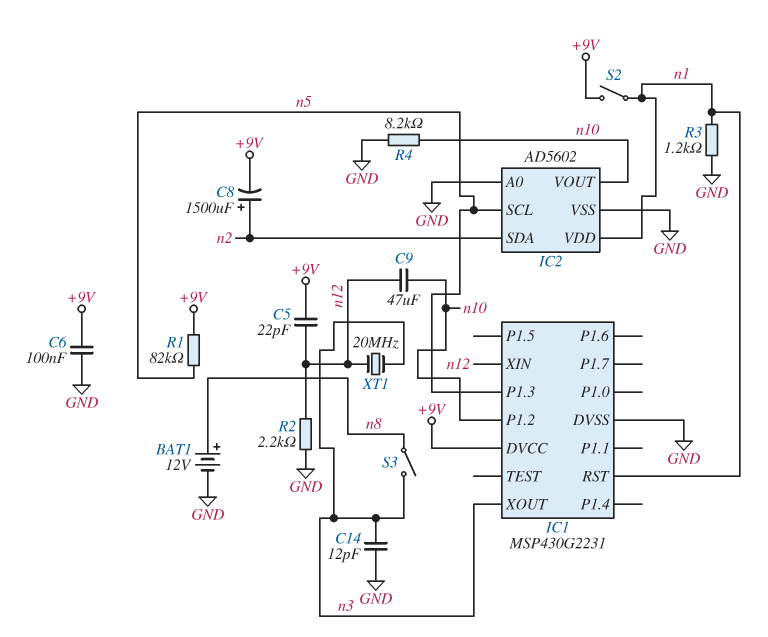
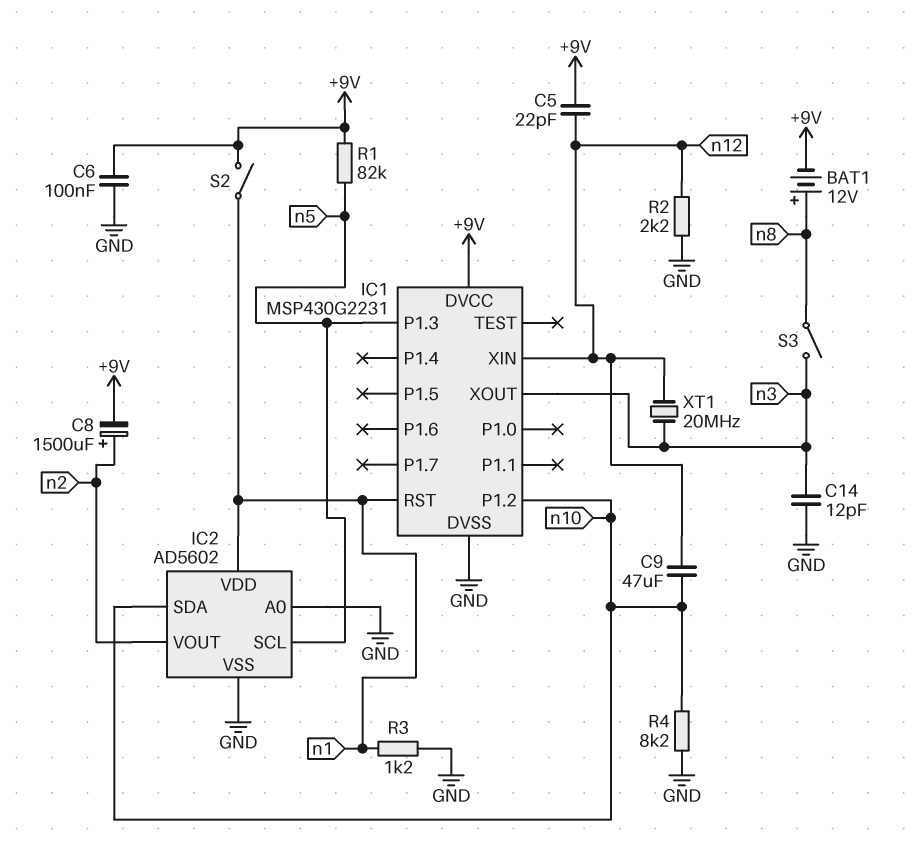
BAT1: 12V (plus n8, minus GND) -> 12V (plus n8, minus +9V)
IC2 pin SDA: n2 -> n10
IC2 pin VOUT: n10 -> n2

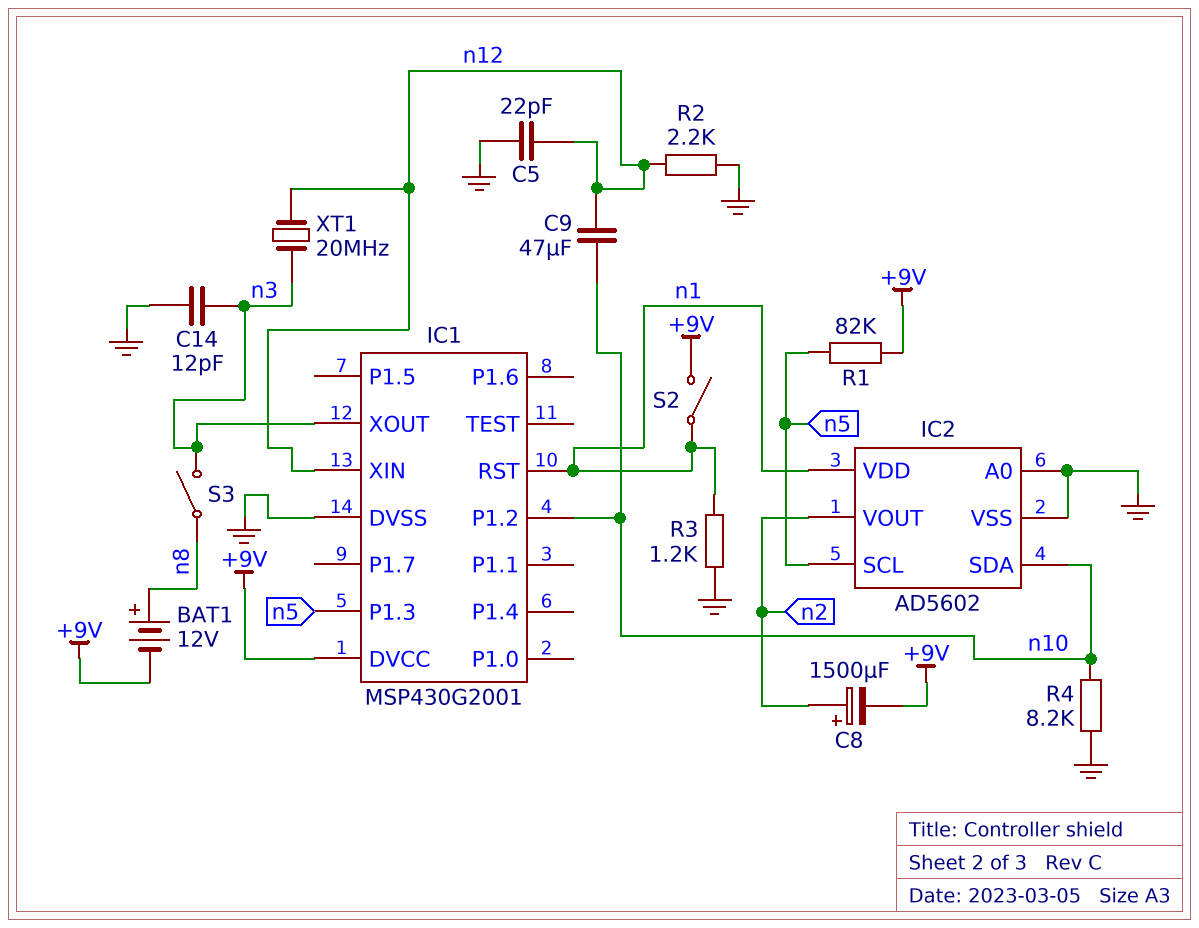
C5: 22pF (+9V, n12) -> 22pF (GND, n12)
C6: 100nF (+9V, GND) -> none
IC1: MSP430G2231 -> MSP430G2001

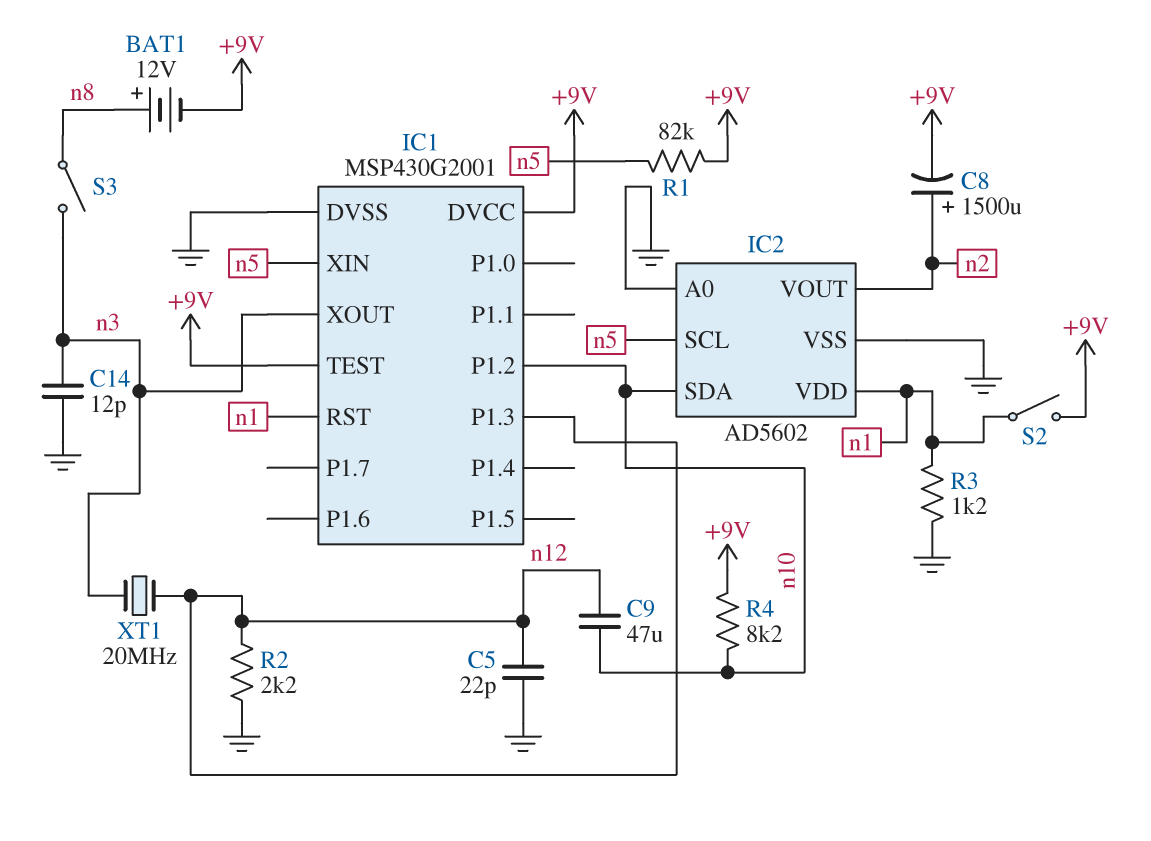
IC1 pin P1.3: n5 -> n12
IC1 pin TEST: none -> +9V
IC1 pin XIN: n12 -> n5
R4: 8.2k (GND, n10) -> 8.2k (+9V, n10)

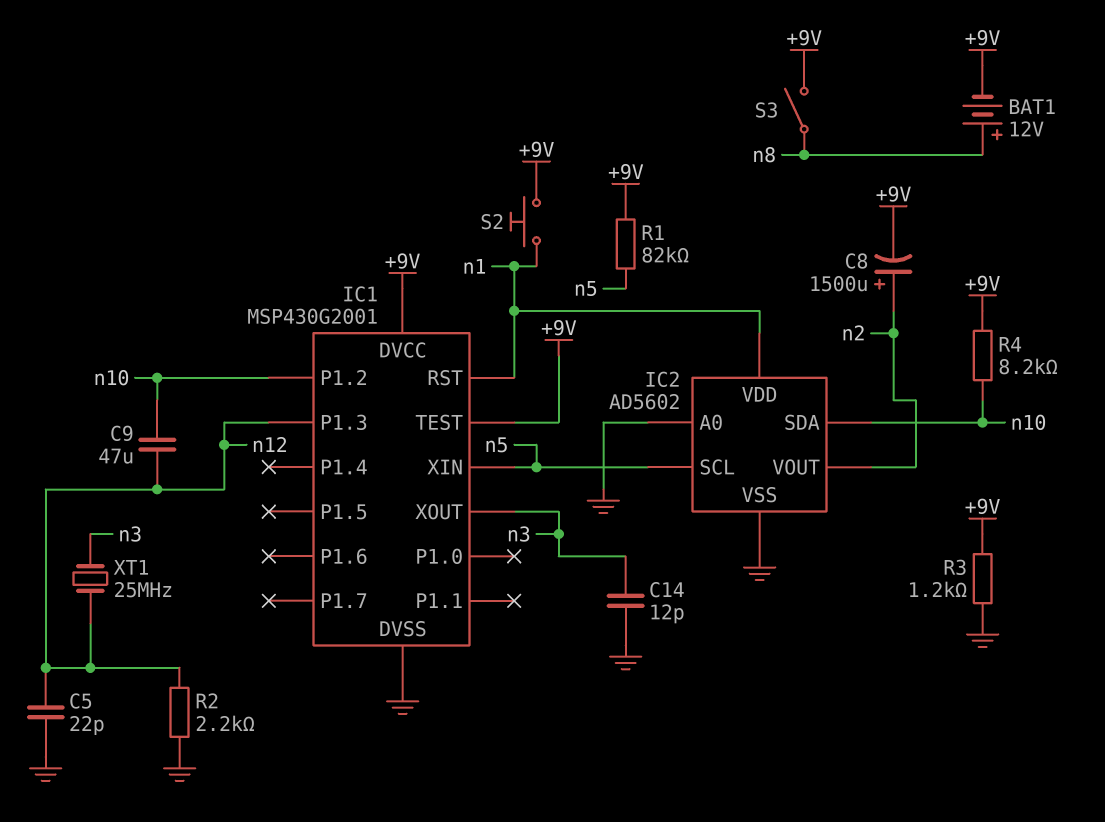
R3: 1.2k (GND, n1) -> 1.2k (+9V, GND)
S2: switch (+9V, n1) -> button (+9V, n1)
S3: switch (n3, n8) -> switch (+9V, n8)
XT1: 20MHz (n3, n12) -> 25MHz (n3, n12)

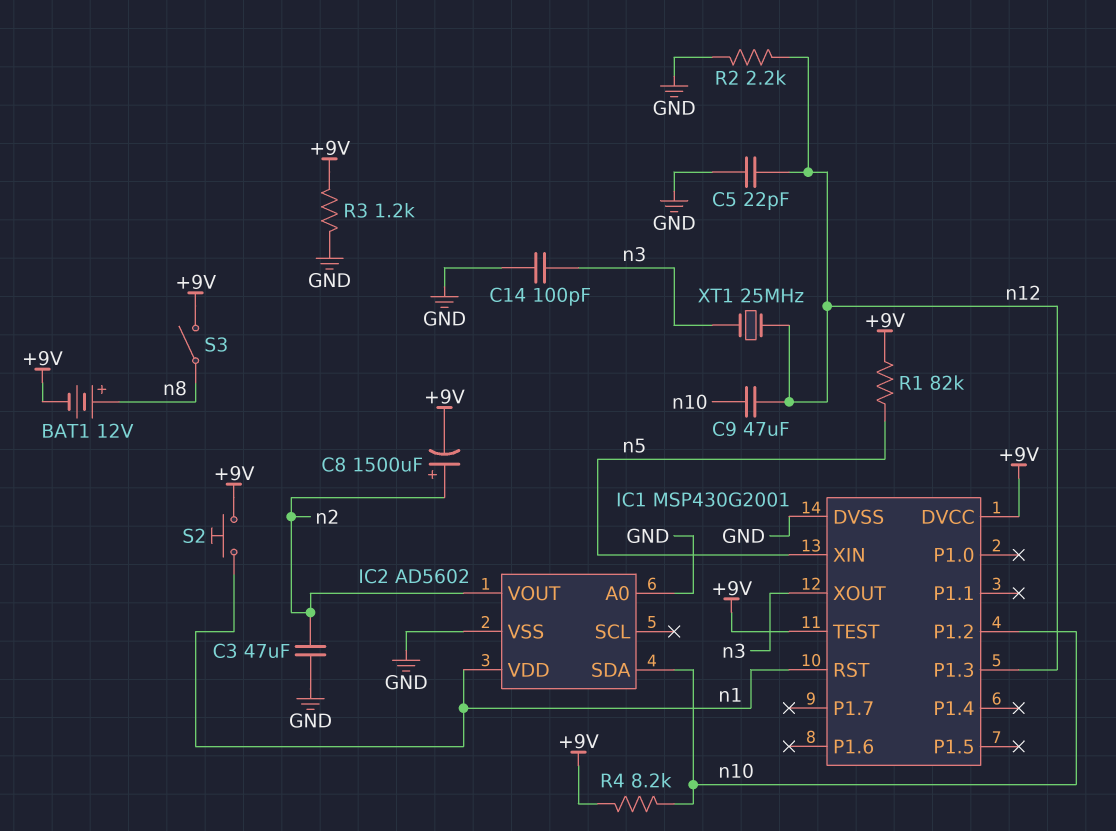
C3: none -> 47uF (GND, n2)
C14: 12pF (GND, n3) -> 100pF (GND, n3)
IC2 pin SCL: n5 -> none

